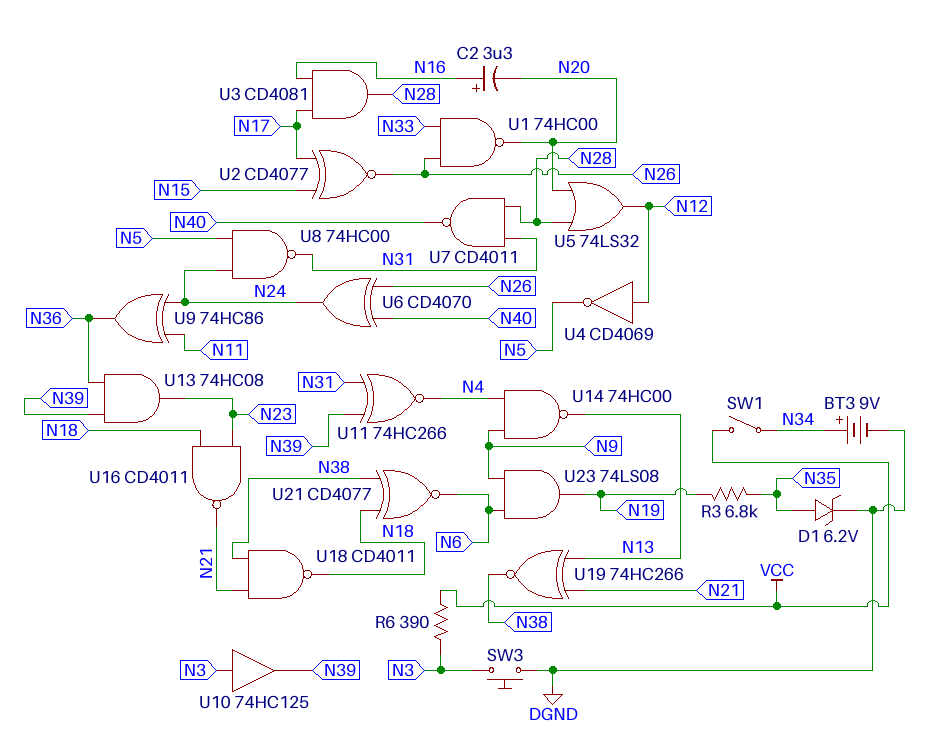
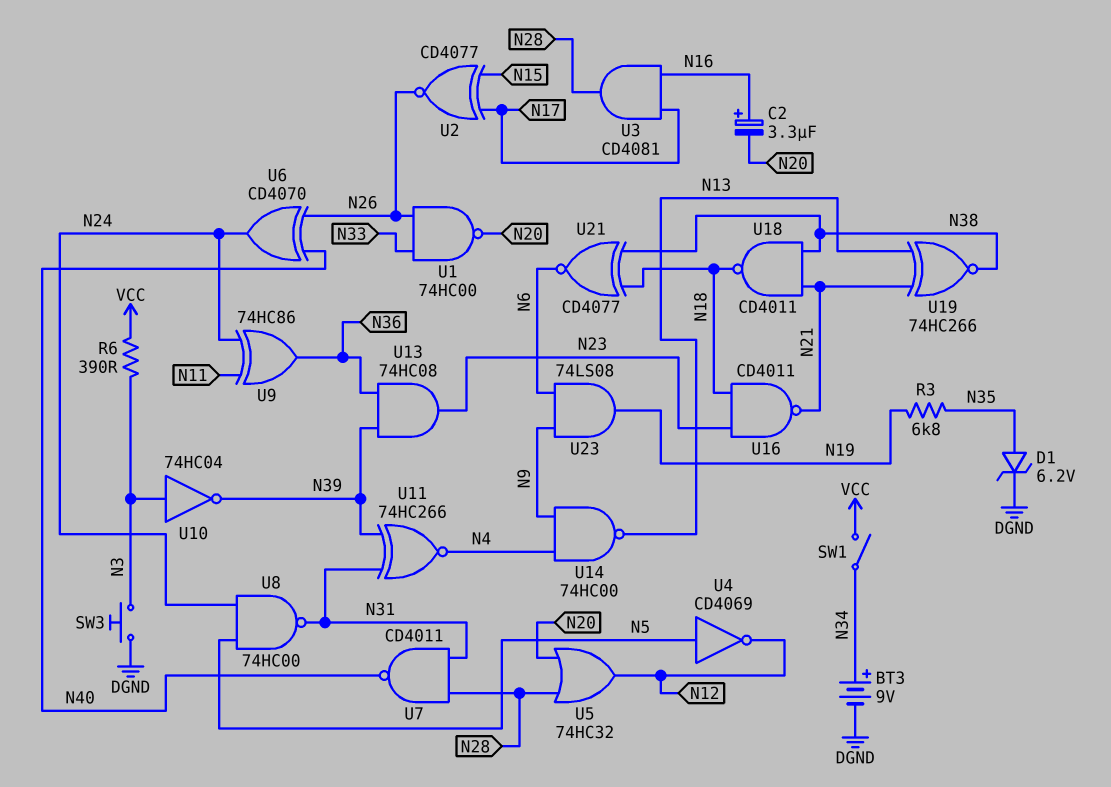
U4: NOT CD4069 (in N12, out N5) -> NOT CD4069 (in N5, out N12)
U5: OR 74LS32 (in N20, in N28, out N12) -> OR 74HC32 (in N20, in N28, out N12)
U10: buffer 74HC125 (in N3, out N39) -> NOT 74HC04 (in N3, out N39)

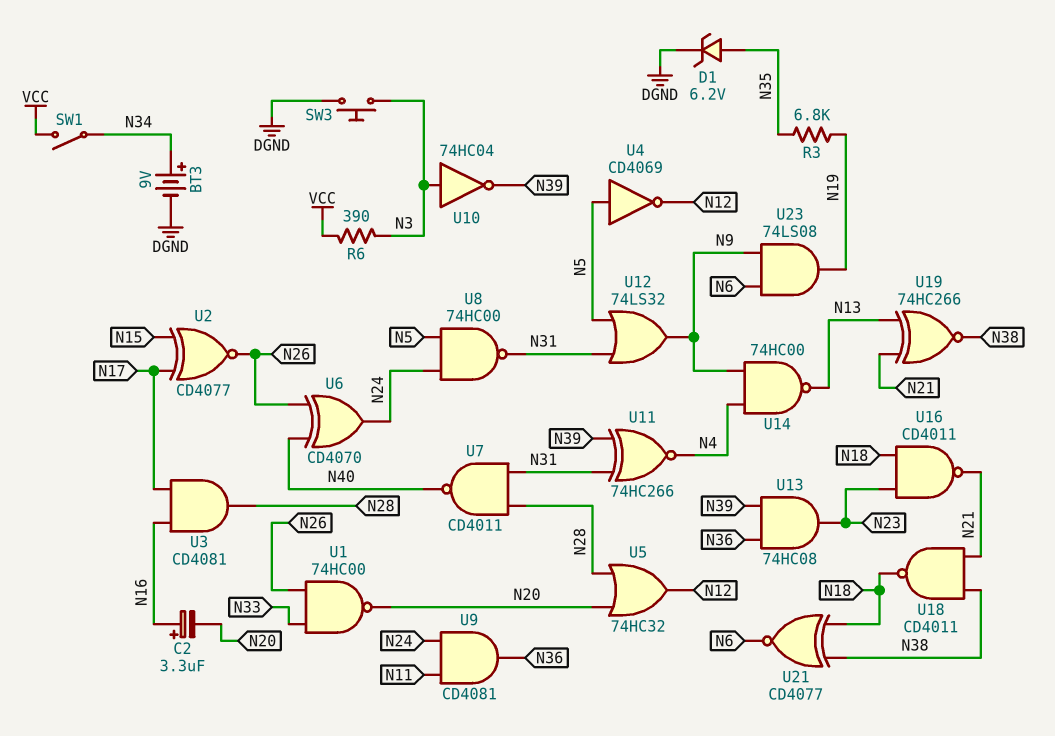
U9: XOR 74HC86 (in N11, in N24, out N36) -> AND CD4081 (in N11, in N24, out N36)
U12: none -> OR 74LS32 (in N5, in N31, out N9)

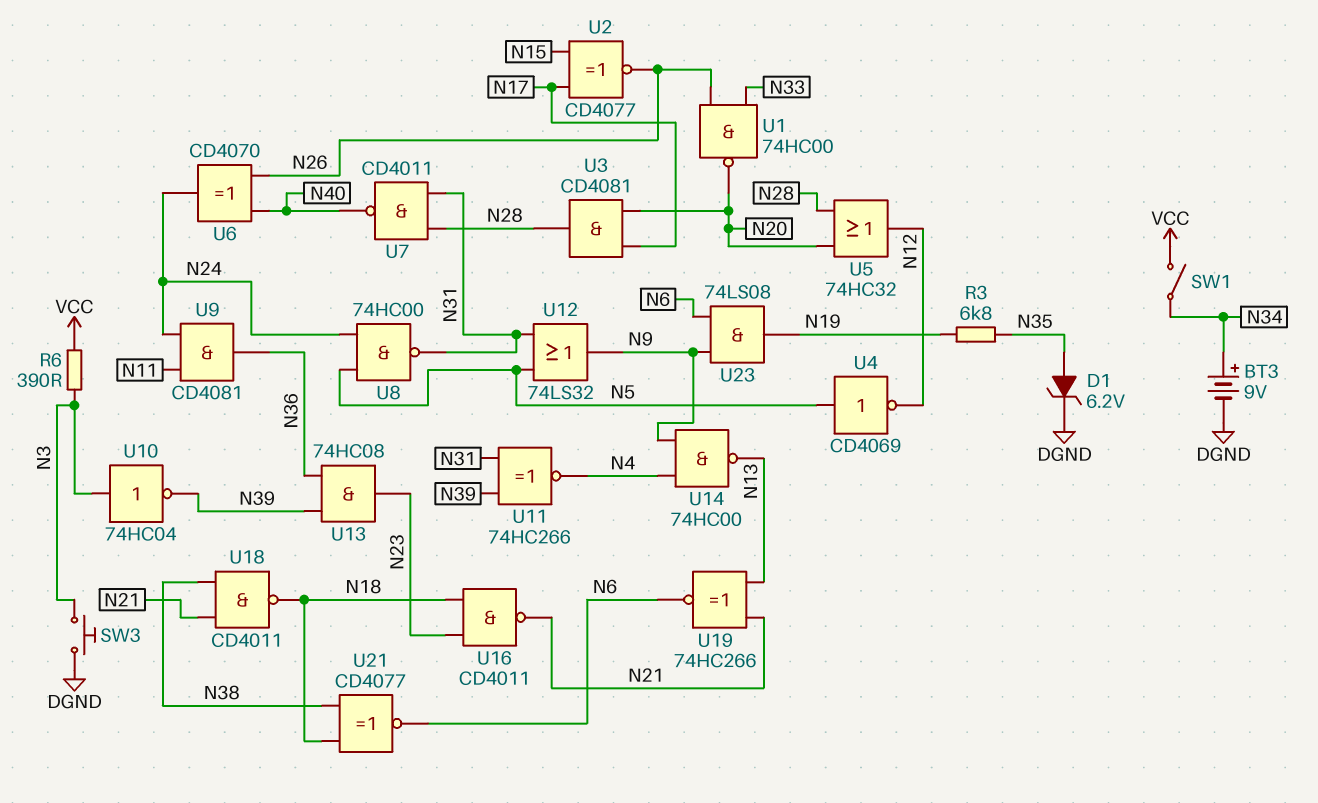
C2: 3.3uF (plus N16, minus N20) -> none
U3: AND CD4081 (in N16, in N17, out N28) -> AND CD4081 (in N17, in N20, out N28)
U19: XNOR 74HC266 (in N13, in N21, out N38) -> XNOR 74HC266 (in N13, in N21, out N6)

